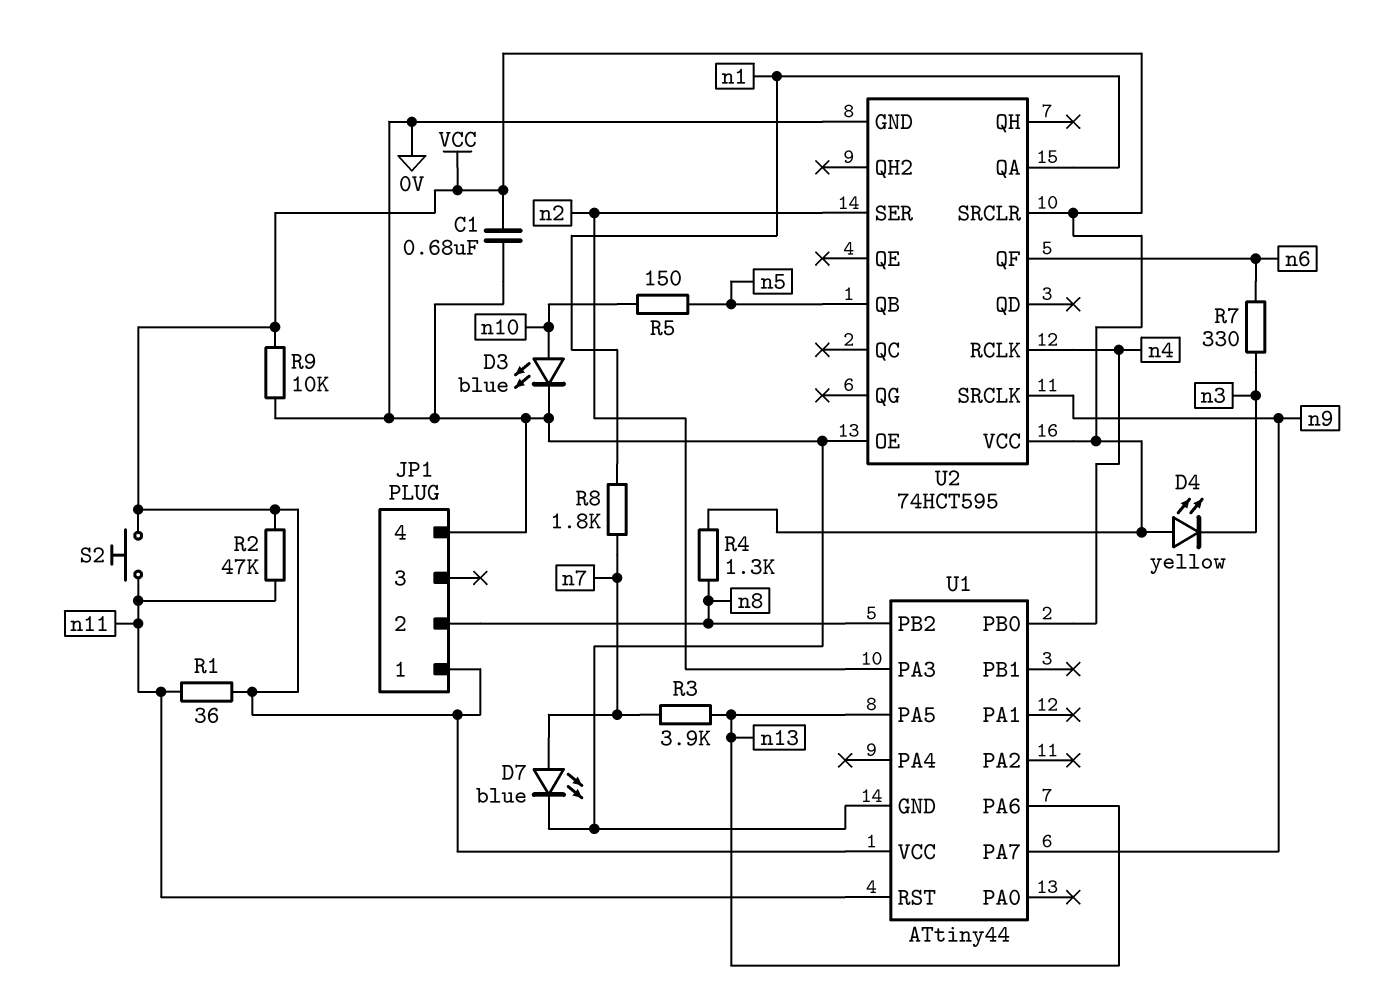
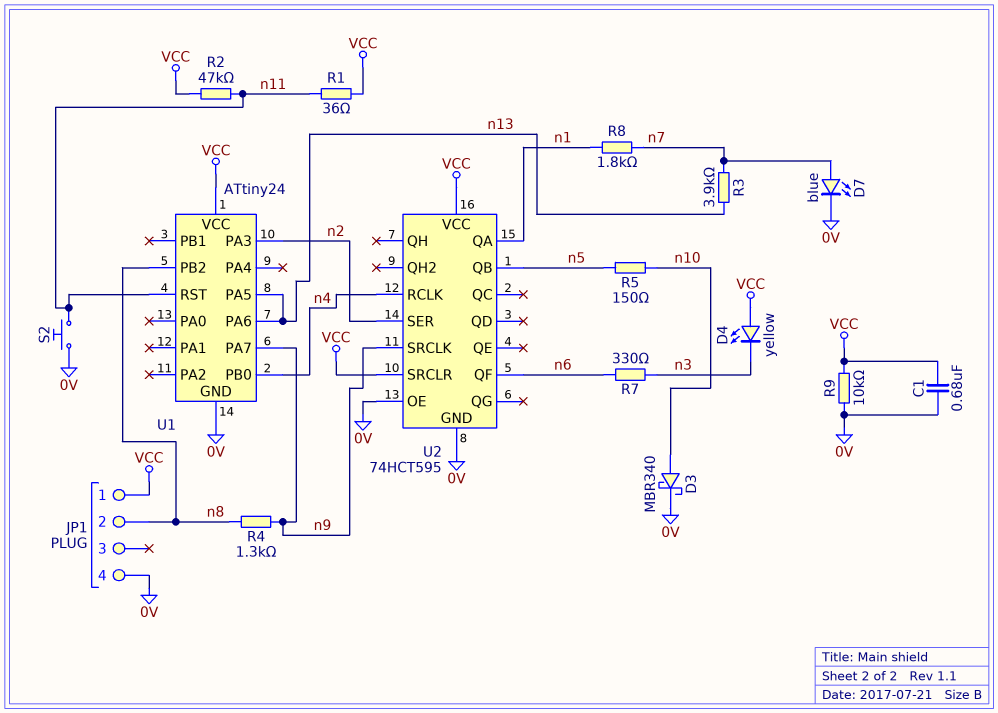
D3: LED blue (A n10, K 0V) -> schottky MBR340 (A n10, K 0V)
R4: 1.3k (VCC, n8) -> 1.3k (n8, n9)
S2: button (VCC, n11) -> button (0V, n11)
U1: ATtiny44 -> ATtiny24

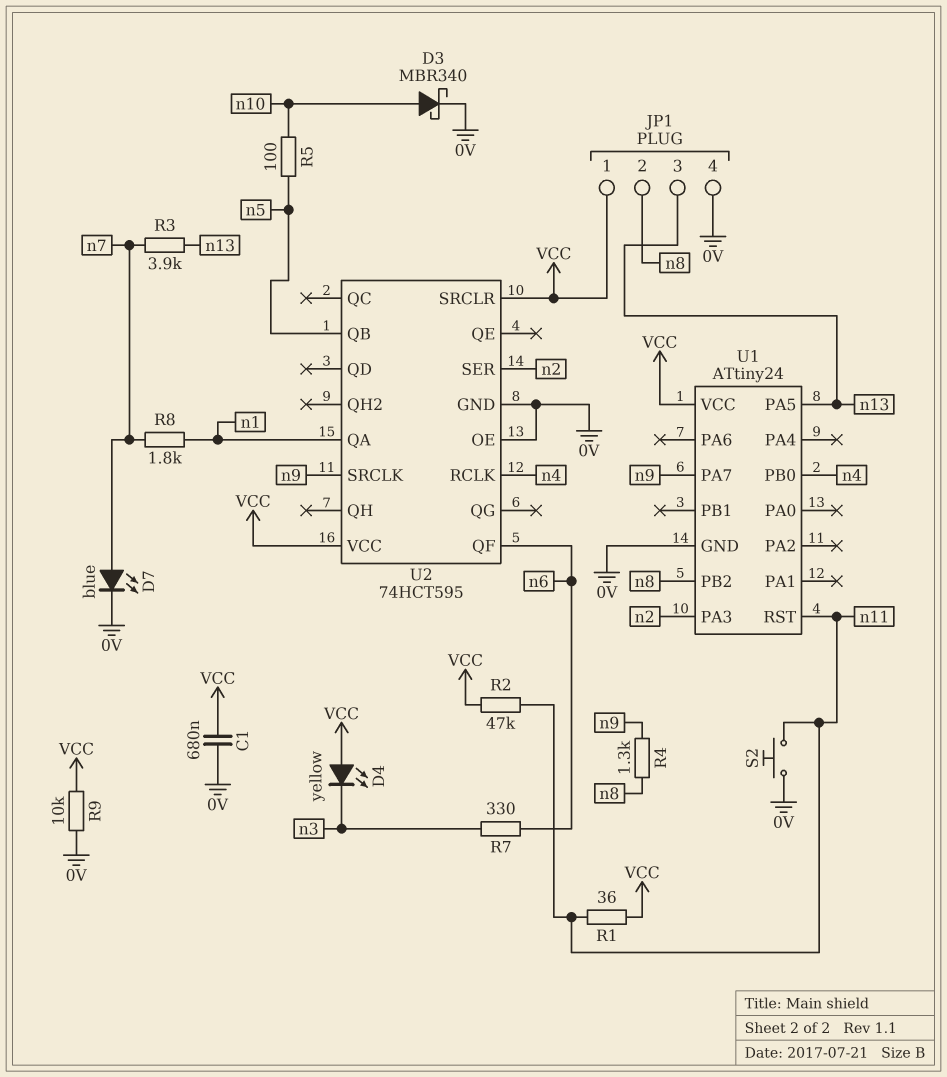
JP1 pin 3: none -> n13
R5: 150 (n5, n10) -> 100 (n5, n10)
U1 pin PA6: n13 -> none

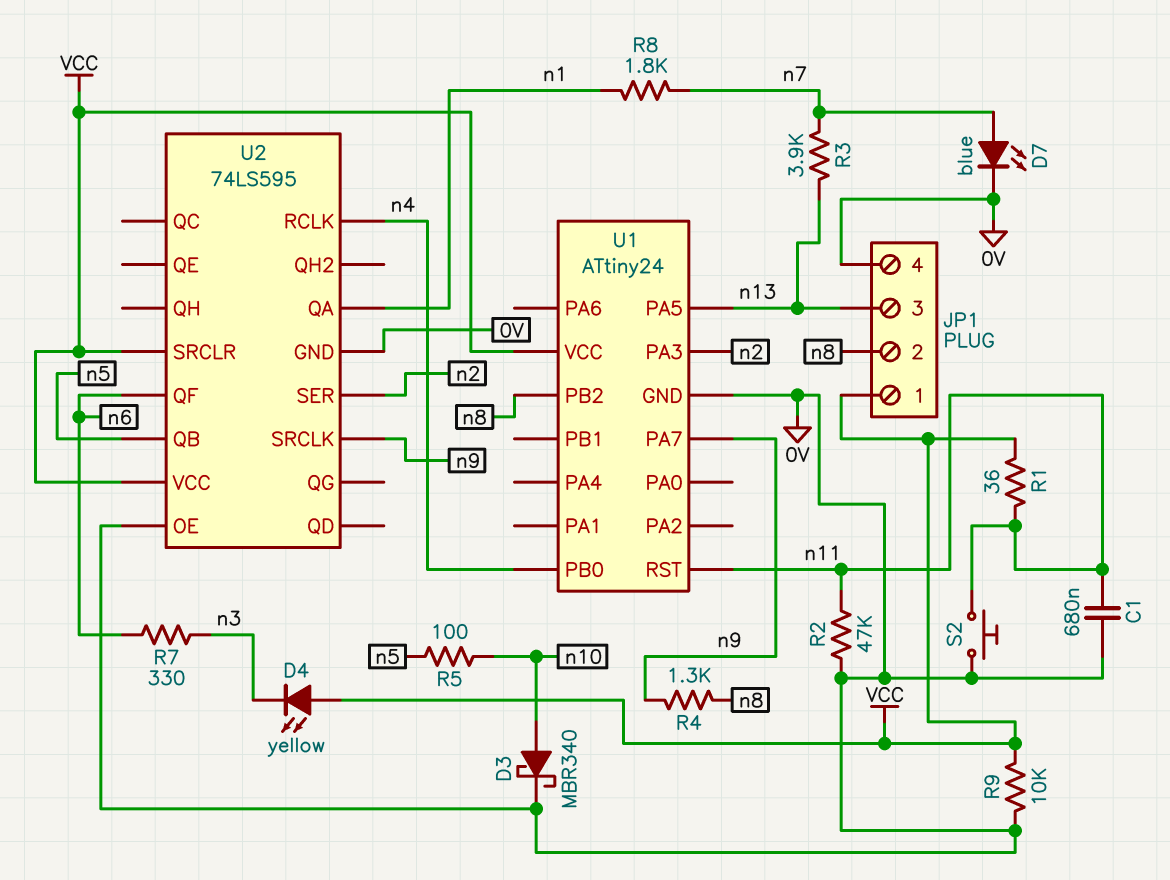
C1: 680nF (0V, VCC) -> 680nF (0V, n11)
R2: 47k (VCC, n11) -> 47k (0V, n11)
U2: 74HCT595 -> 74LS595

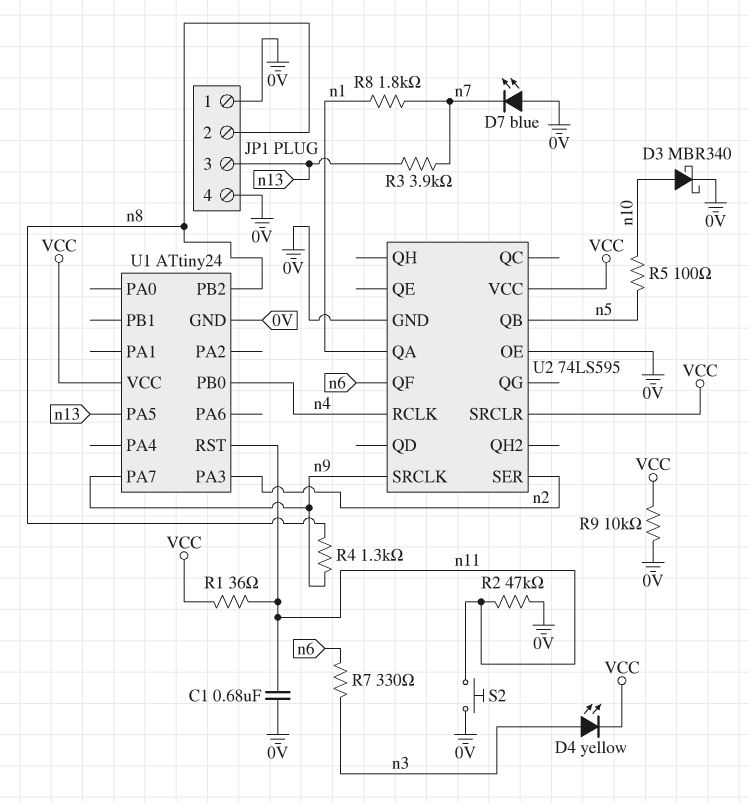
D4: LED yellow (A VCC, K n3) -> LED yellow (A n3, K VCC)
D7: LED blue (A n7, K 0V) -> LED blue (A 0V, K n7)
JP1 pin 1: VCC -> 0V

